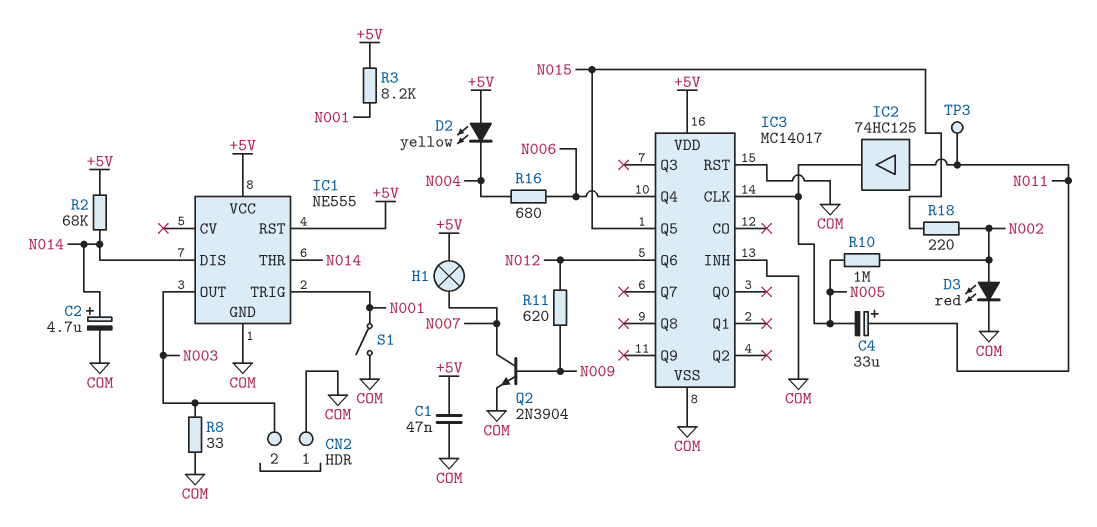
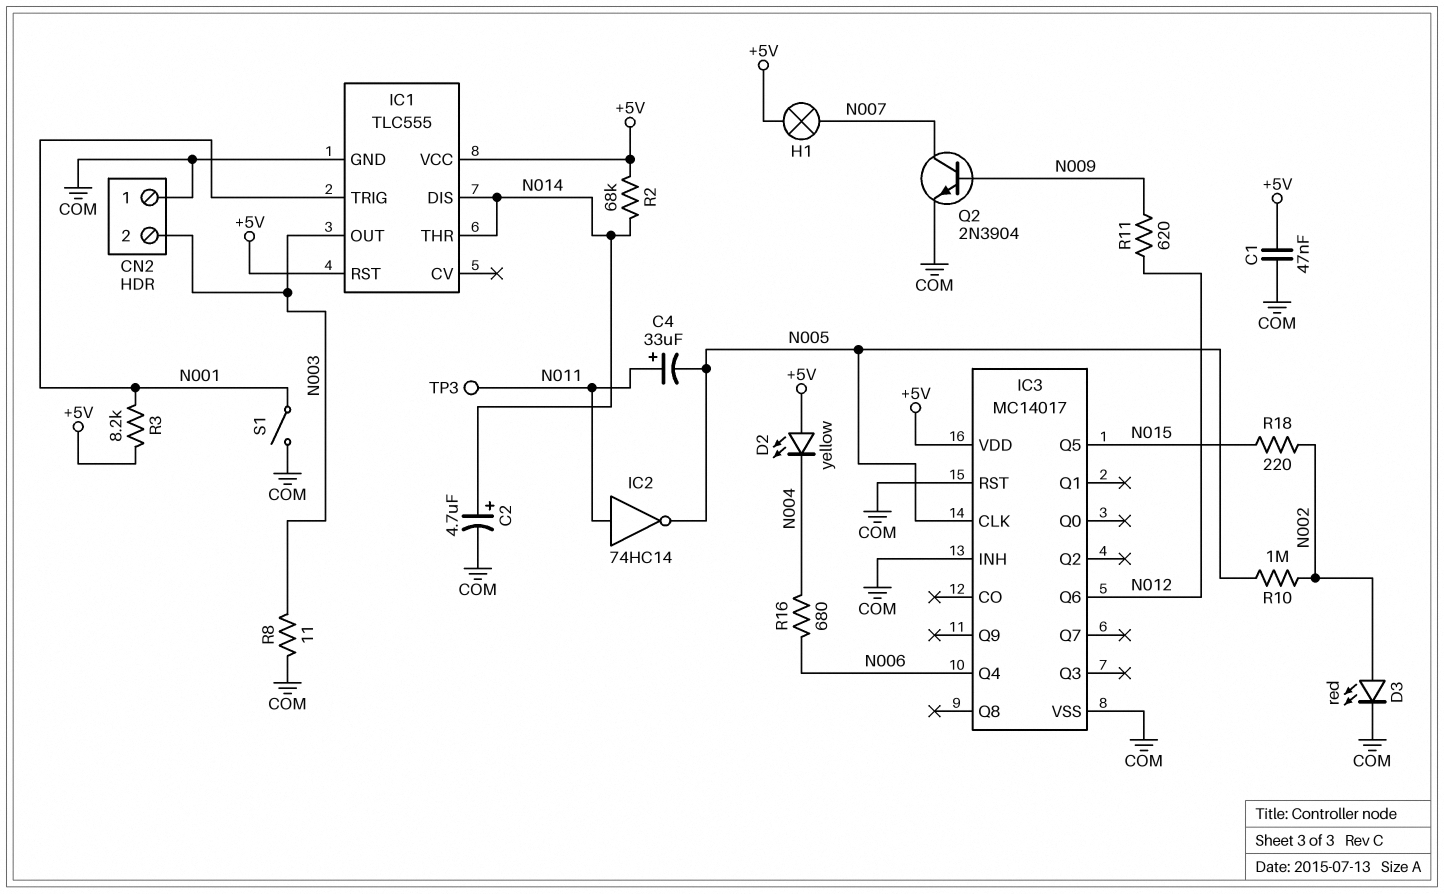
IC1: NE555 -> TLC555
IC2: buffer 74HC125 (in N011, out N005) -> NOT 74HC14 (in N011, out N005)
R8: 33 (COM, N003) -> 11 (COM, N003)

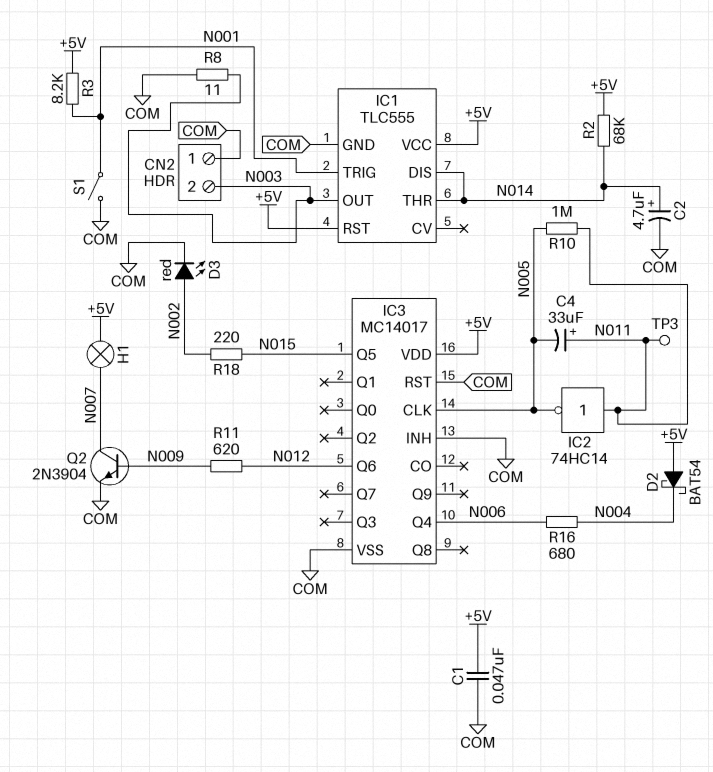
D2: LED yellow (A +5V, K N004) -> schottky BAT54 (A +5V, K N004)
R10: 1M (N002, N005) -> 1M (N005, N011)

